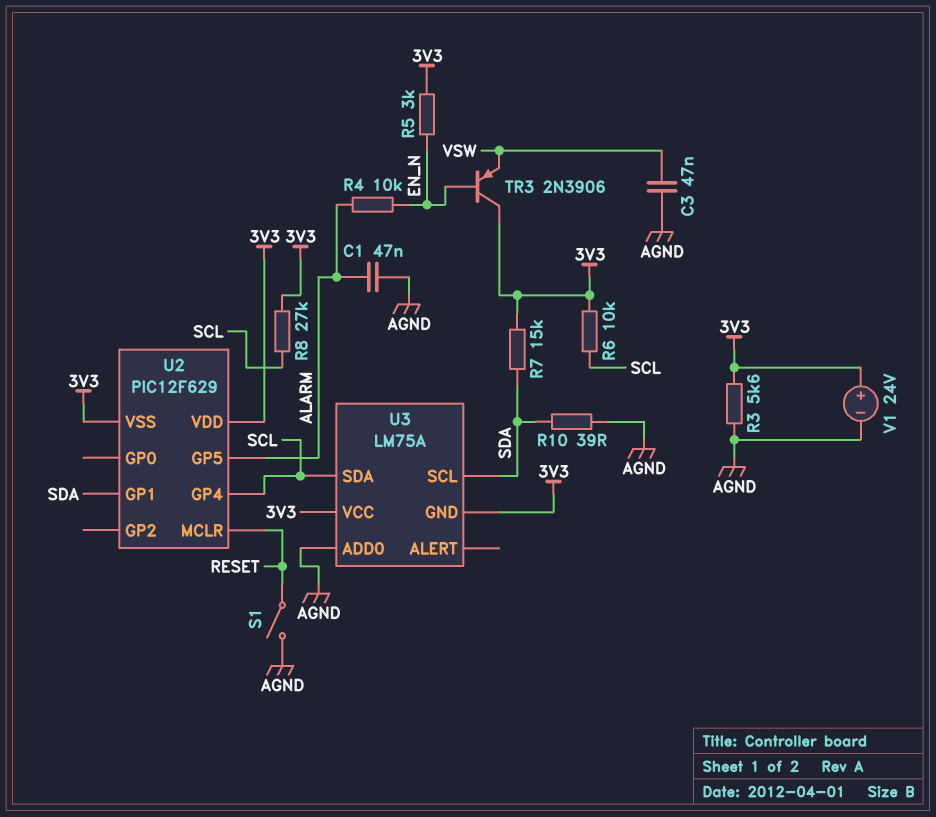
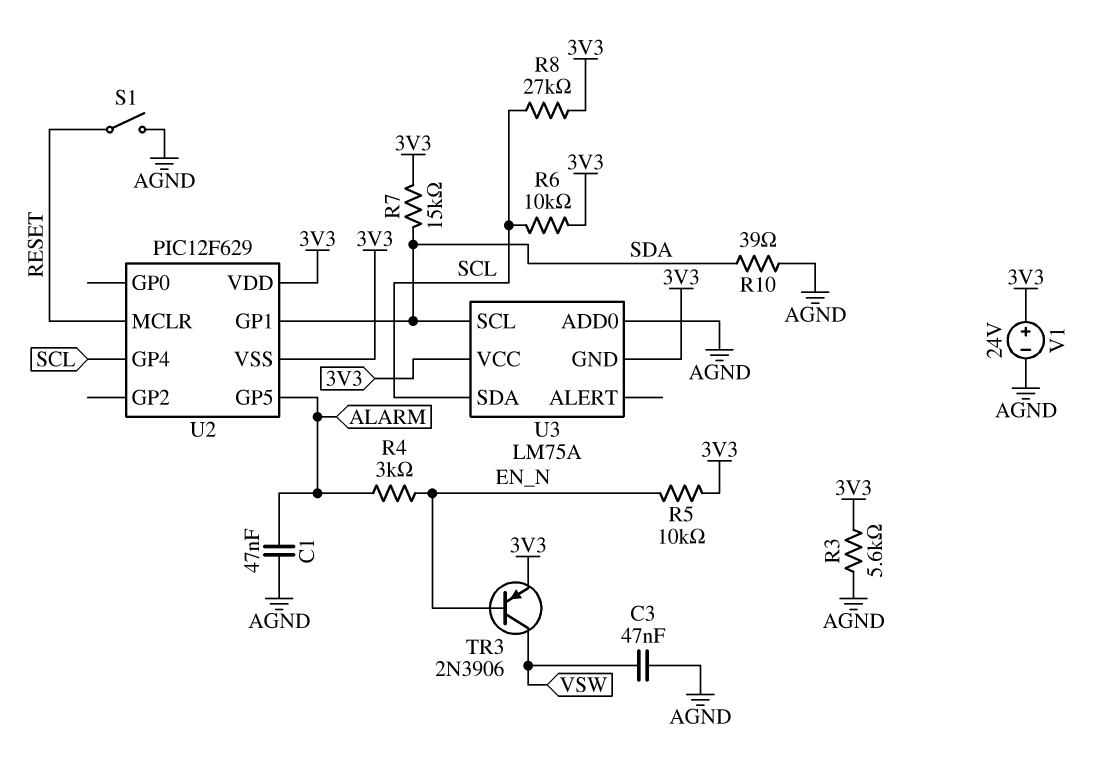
R4: 10k (ALARM, EN_N) -> 3k (ALARM, EN_N)
R5: 3k (3V3, EN_N) -> 10k (3V3, EN_N)
TR3: PNP 2N3906 (B EN_N, C 3V3, E VSW) -> PNP 2N3906 (B EN_N, C VSW, E 3V3)

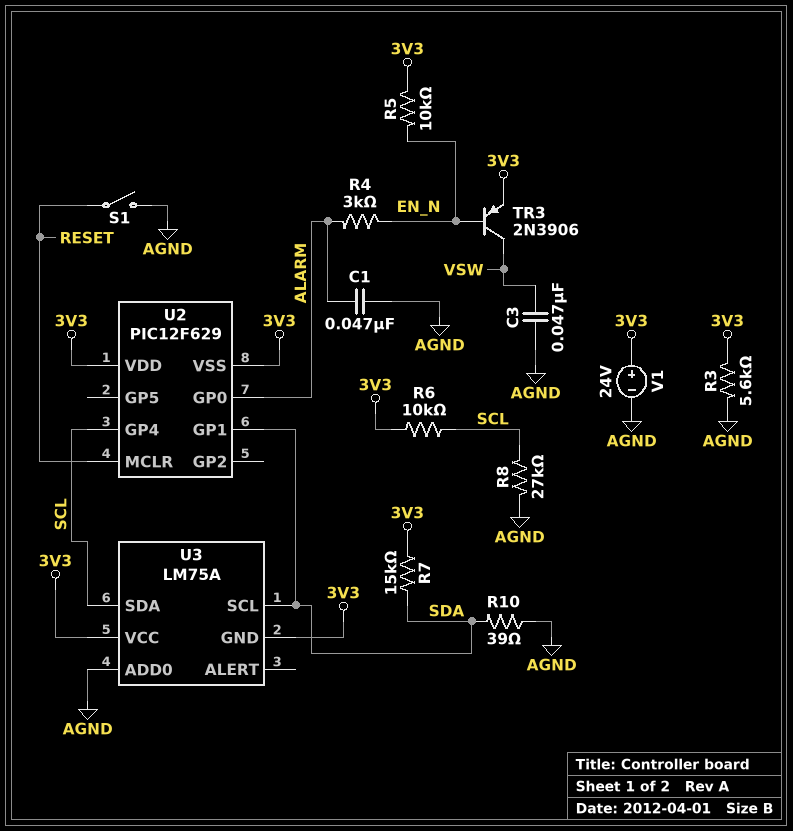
R8: 27k (3V3, SCL) -> 27k (AGND, SCL)
U2 pin GP0: none -> ALARM
U2 pin GP5: ALARM -> none

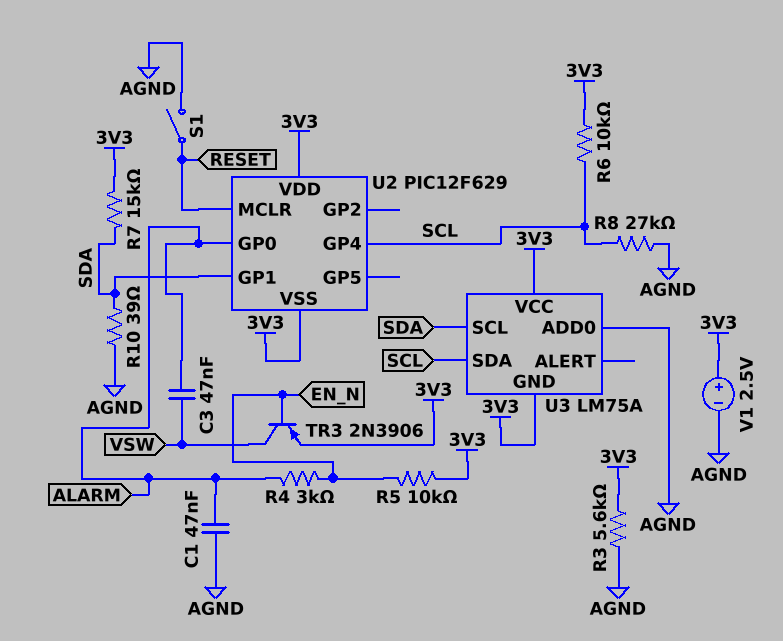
C3: 47nF (AGND, VSW) -> 47nF (ALARM, VSW)
V1: 24V (plus 3V3, minus AGND) -> 2.5V (plus 3V3, minus AGND)

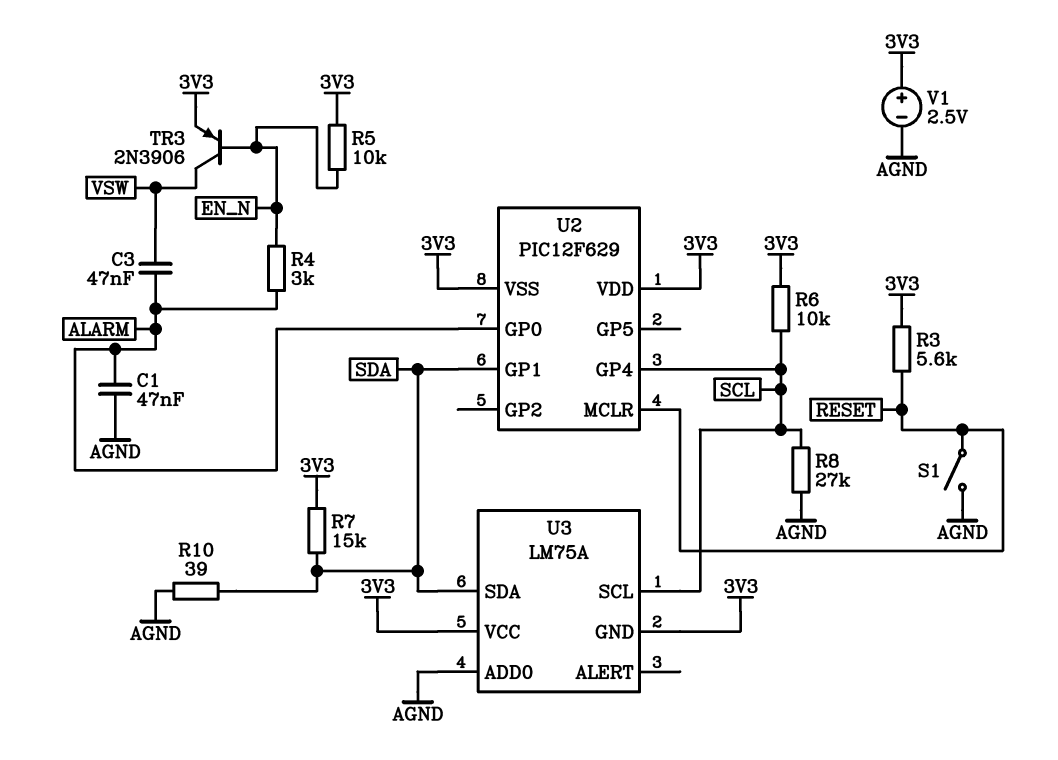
R3: 5.6k (3V3, AGND) -> 5.6k (3V3, RESET)
U3 pin SCL: SDA -> SCL
U3 pin SDA: SCL -> SDA

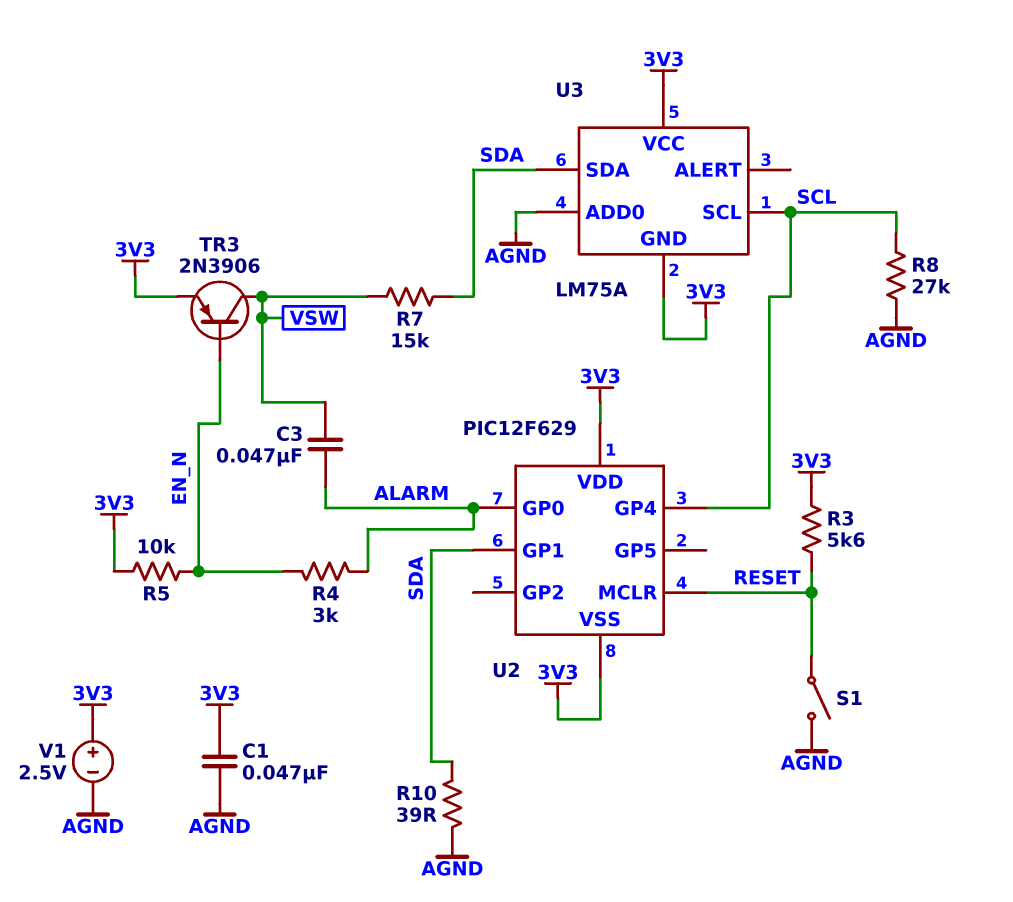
C1: 47nF (AGND, ALARM) -> 47nF (3V3, AGND)
R6: 10k (3V3, SCL) -> none
R7: 15k (3V3, SDA) -> 15k (SDA, VSW)

